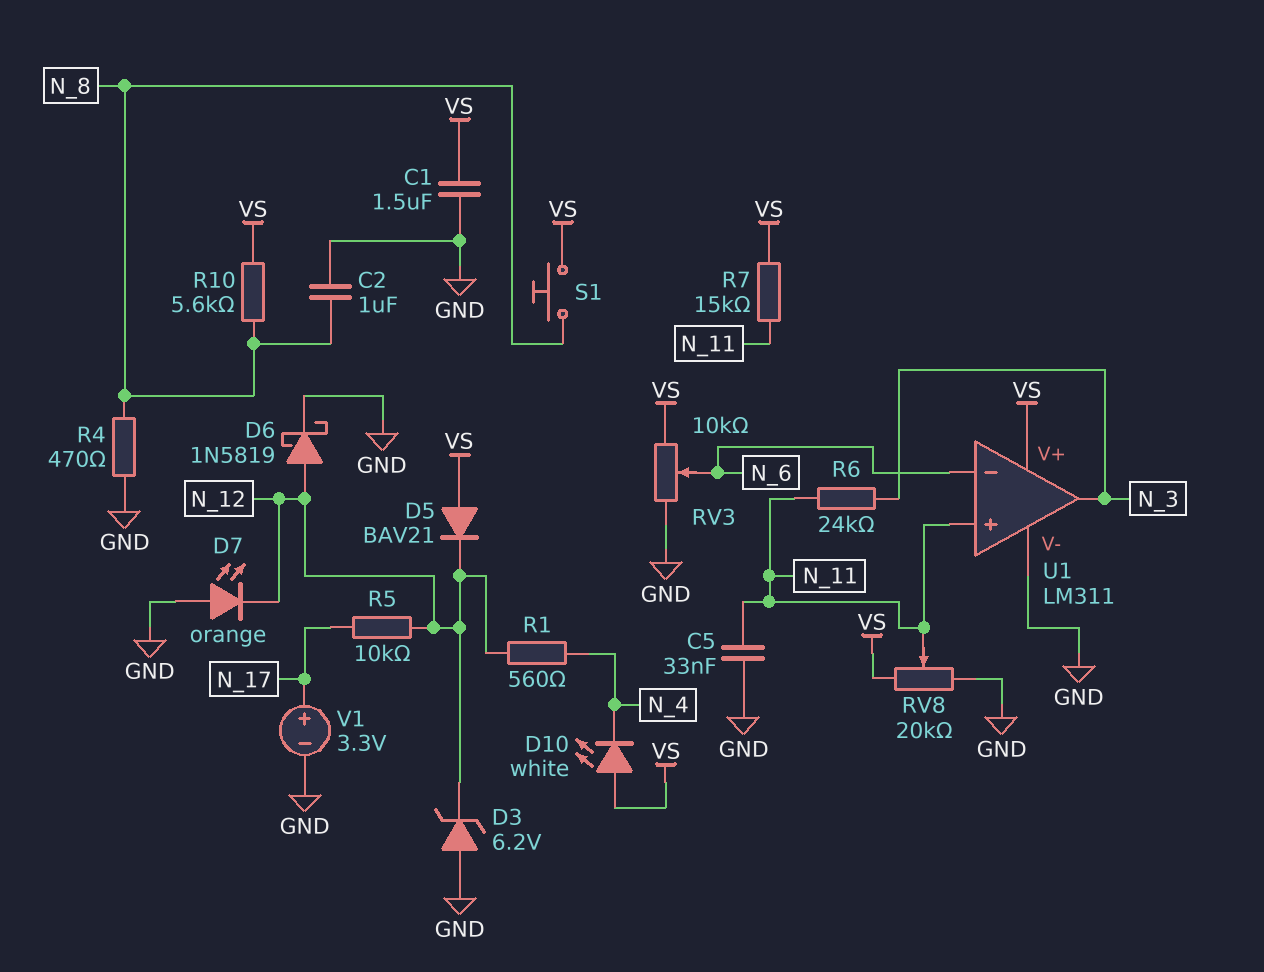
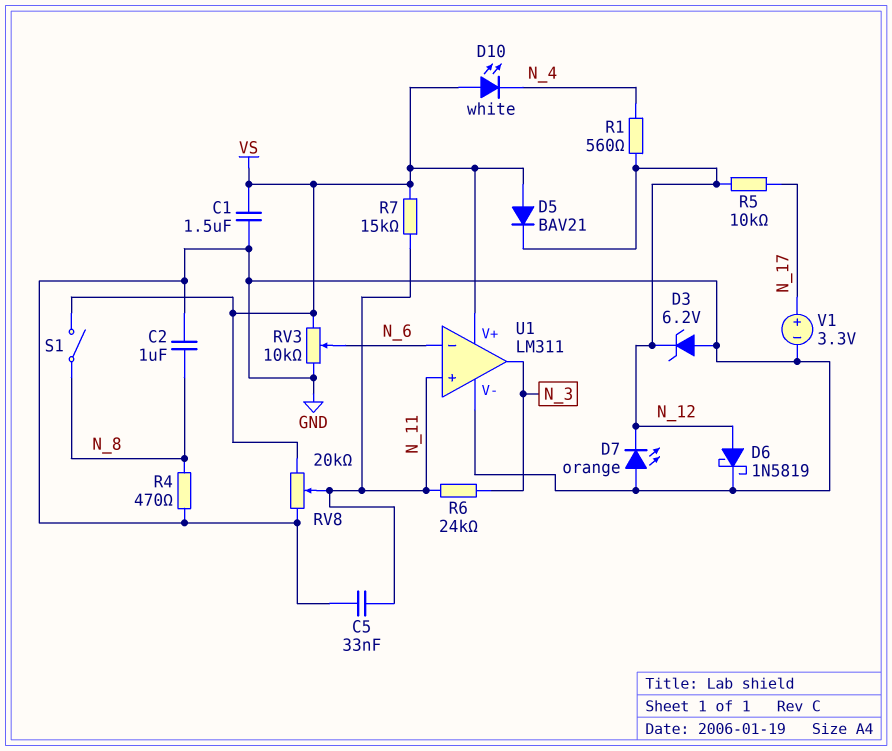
R10: 5.6k (N_8, VS) -> none
S1: button (N_8, VS) -> switch (N_8, VS)

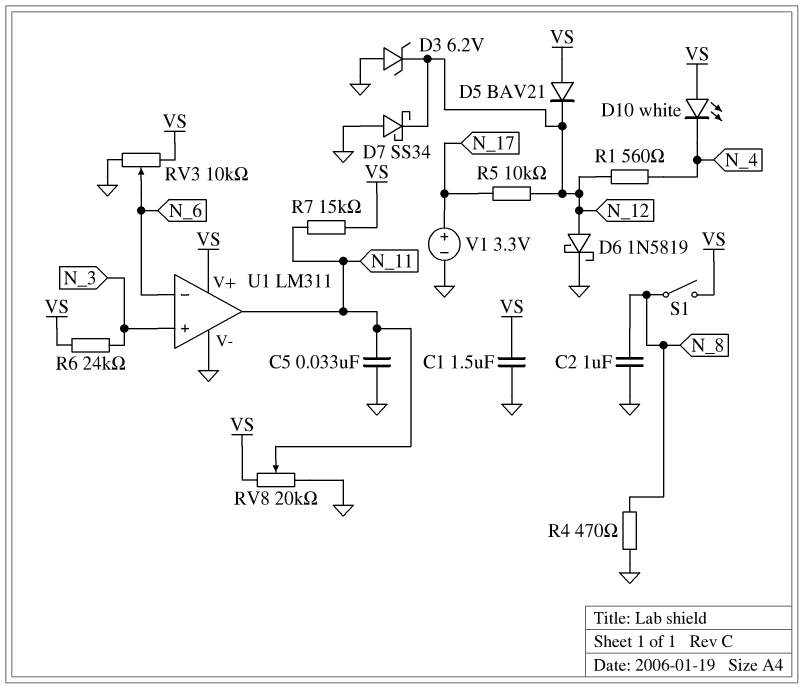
D7: LED orange (A GND, K N_12) -> schottky SS34 (A GND, K N_12)
R6: 24k (N_3, N_11) -> 24k (N_3, VS)
U1 pin in+: N_11 -> N_3
U1 pin out: N_3 -> N_11

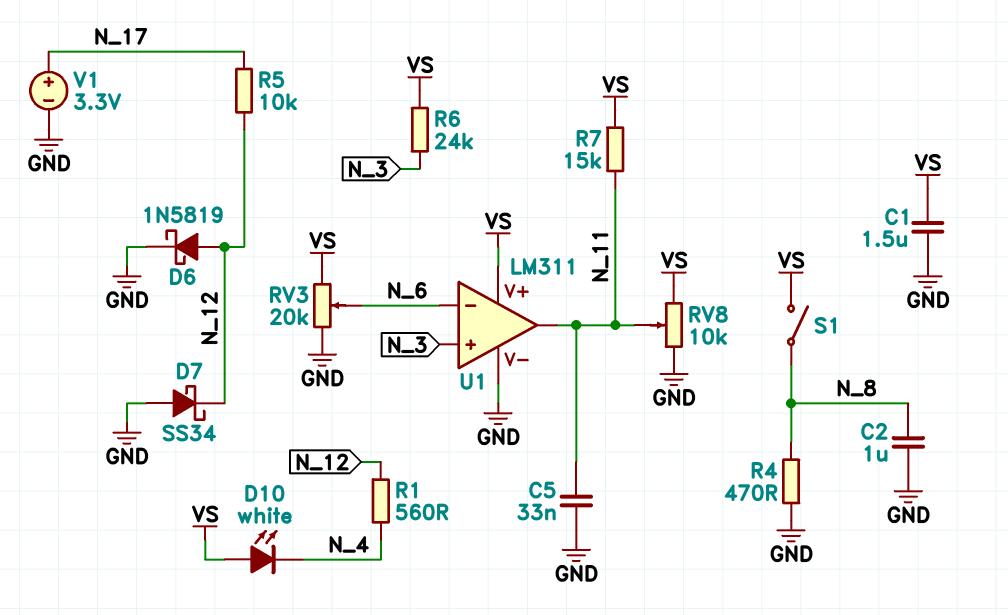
D3: zener 6.2V (A GND, K N_12) -> none
D5: diode BAV21 (A VS, K N_12) -> none
RV3: 10k (GND, VS, wiper N_6) -> 20k (GND, VS, wiper N_6)
RV8: 20k (GND, VS, wiper N_11) -> 10k (GND, VS, wiper N_11)

